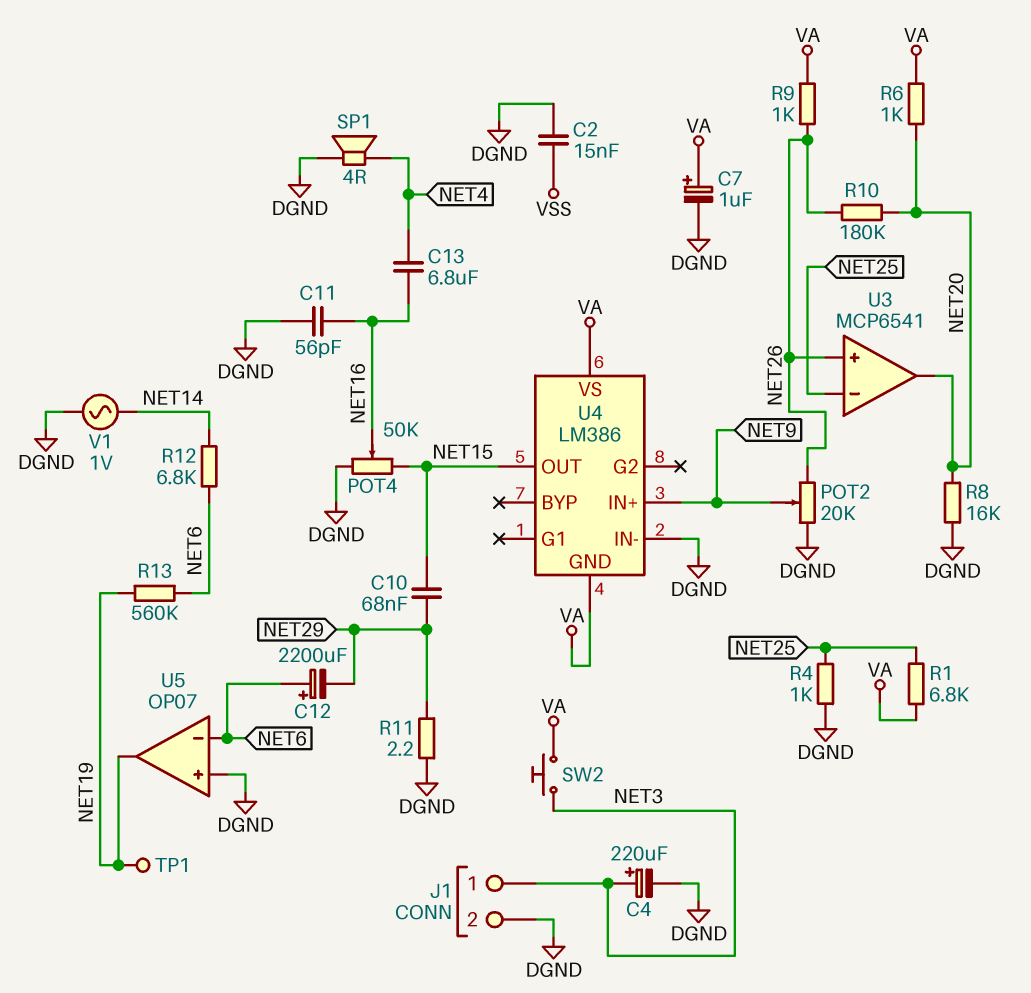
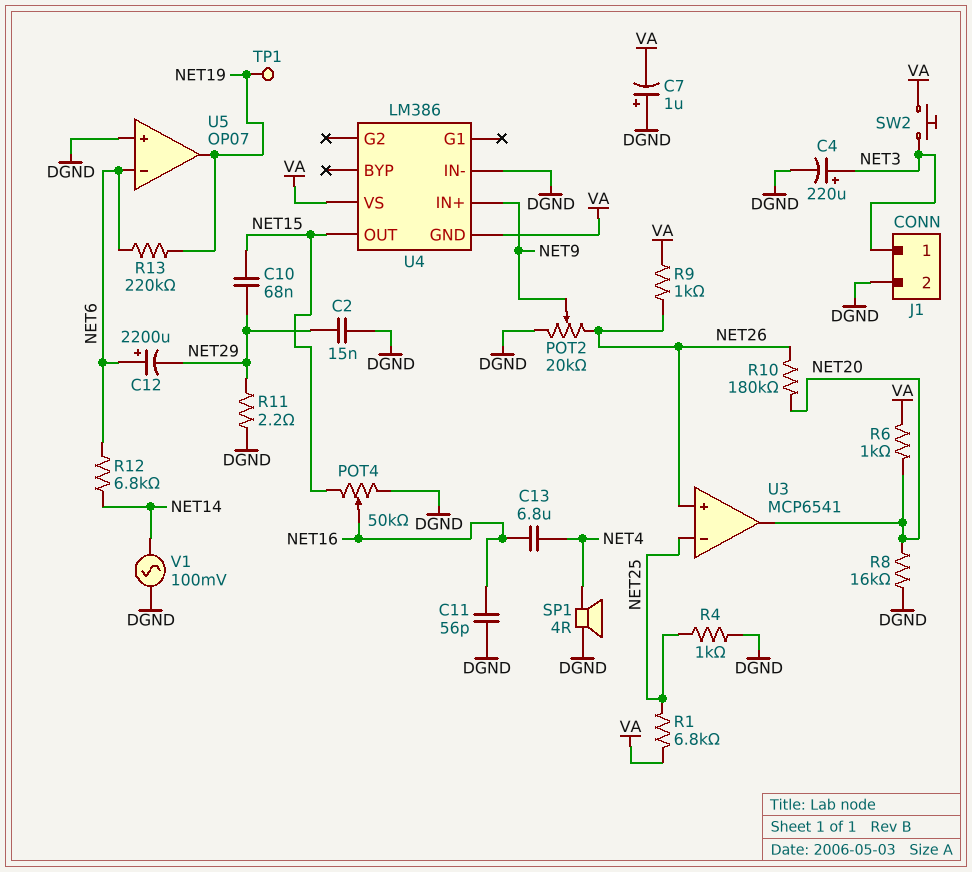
C2: 15nF (DGND, VSS) -> 15nF (DGND, NET29)
C7: 1uF (plus VA, minus DGND) -> 1uF (plus DGND, minus VA)
R13: 560k (NET6, NET19) -> 220k (NET6, NET19)
V1: AC 1V (DGND, NET14) -> AC 100mV (DGND, NET14)

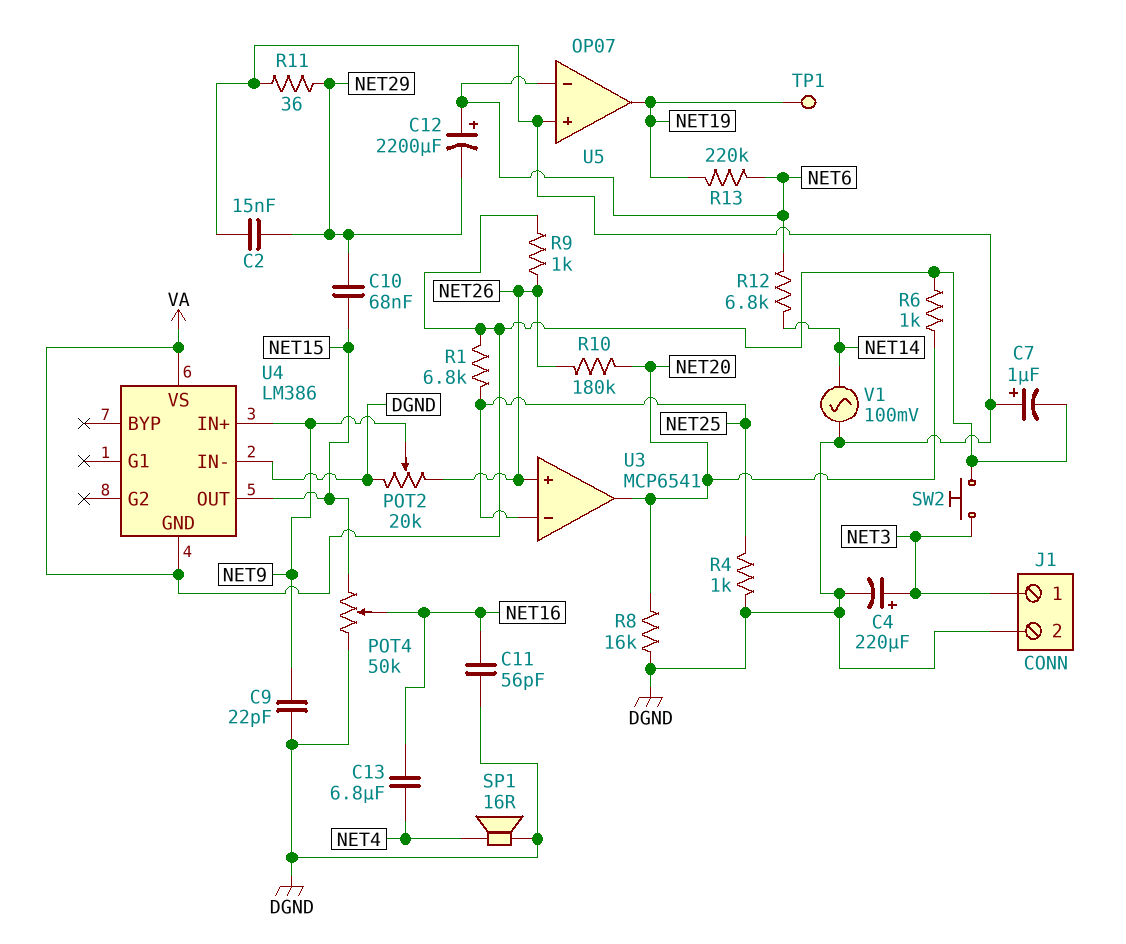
C9: none -> 22pF (DGND, NET9)
R11: 2.2 (DGND, NET29) -> 36 (DGND, NET29)
SP1: speaker 4R (DGND, NET4) -> speaker 16R (DGND, NET4)

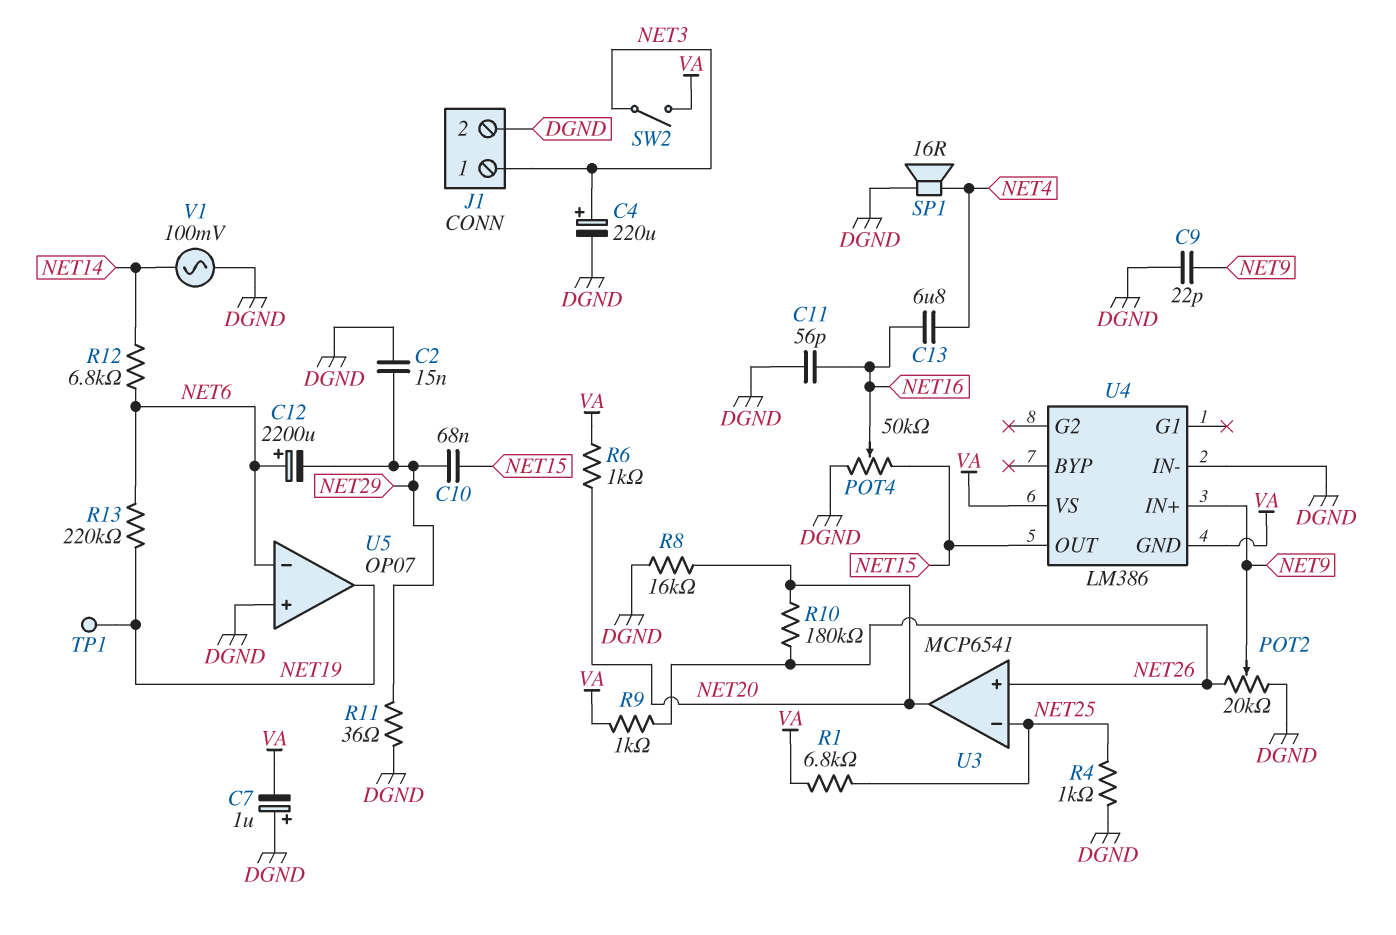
SW2: button (NET3, VA) -> switch (NET3, VA)

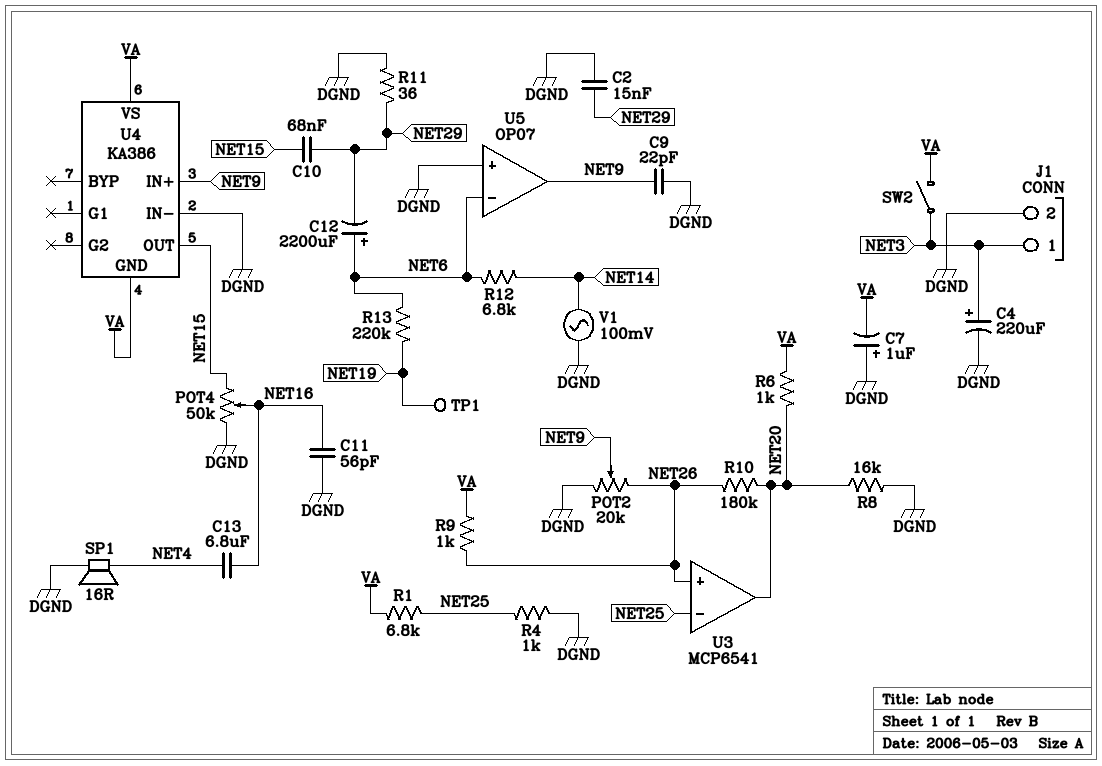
U4: LM386 -> KA386
U5 pin out: NET19 -> NET9

